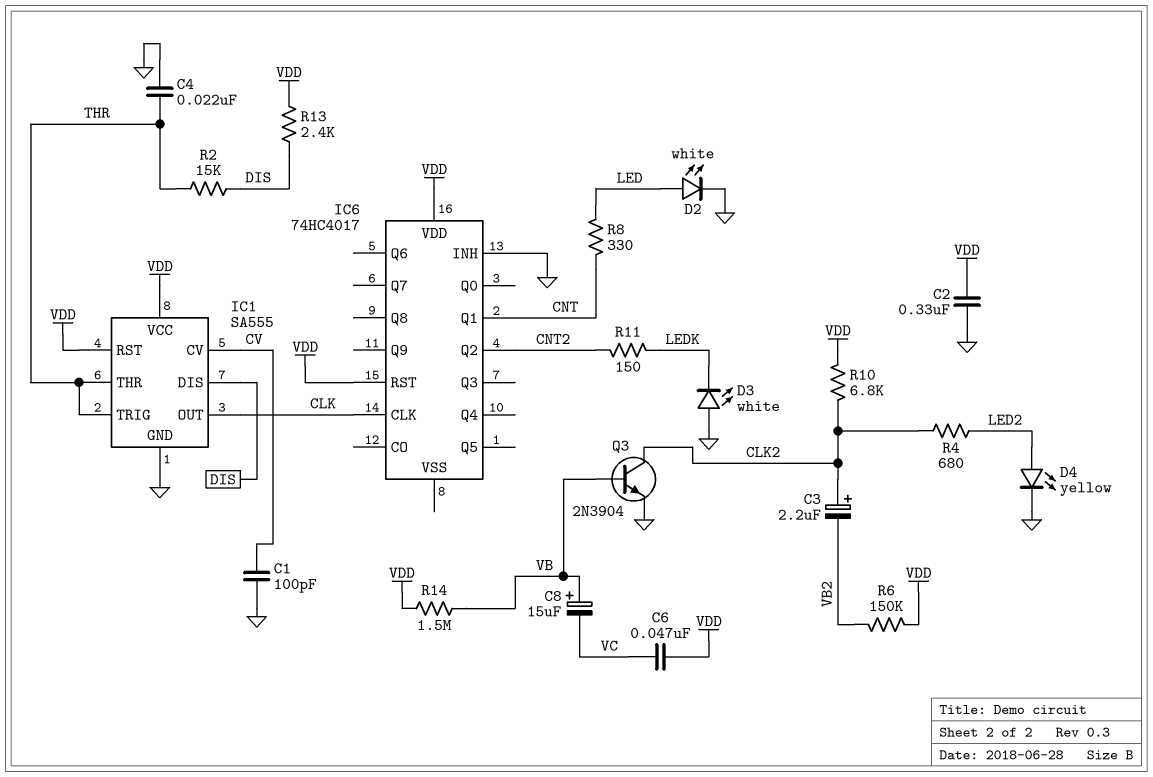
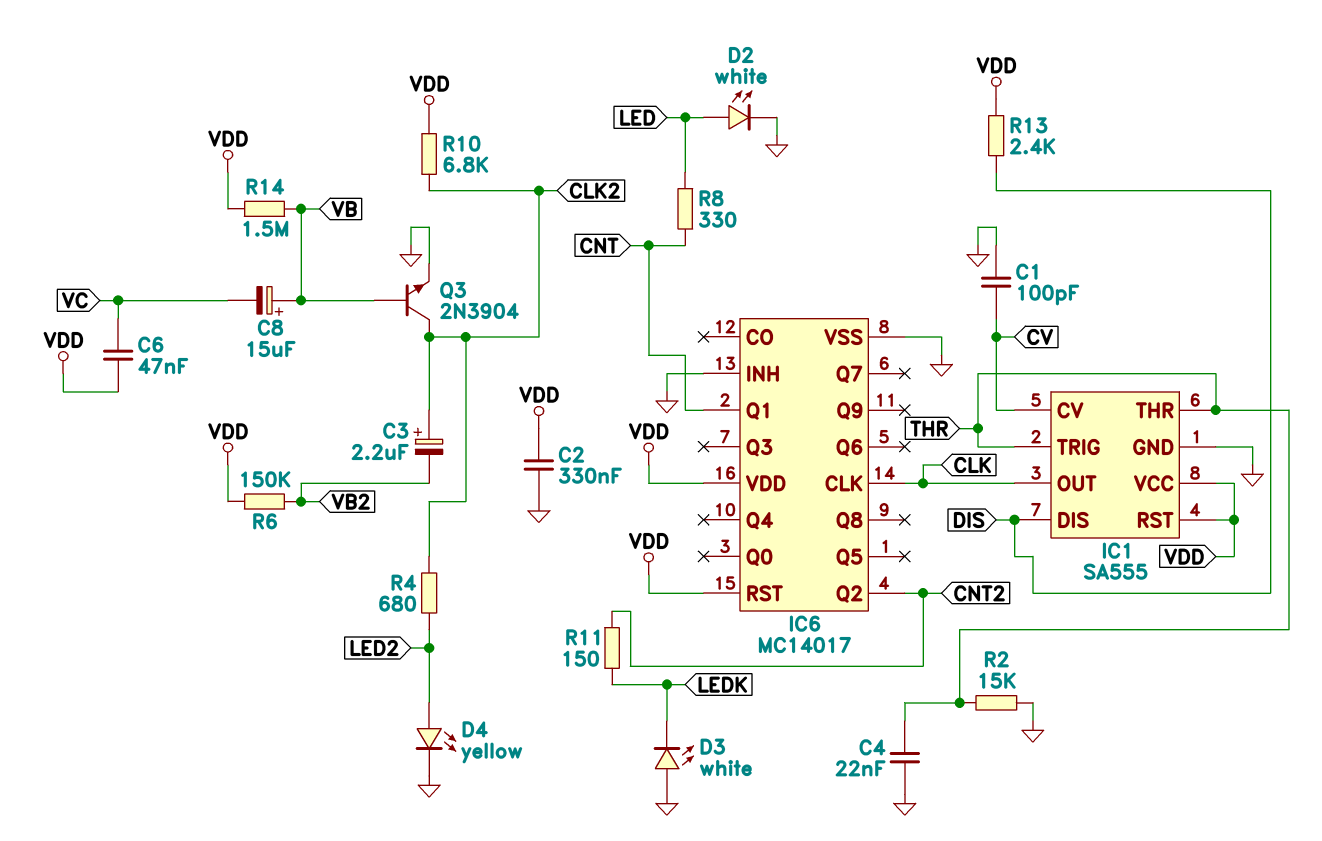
IC6: 74HC4017 -> MC14017
IC6 pin VSS: none -> GND
R2: 15k (DIS, THR) -> 15k (GND, THR)

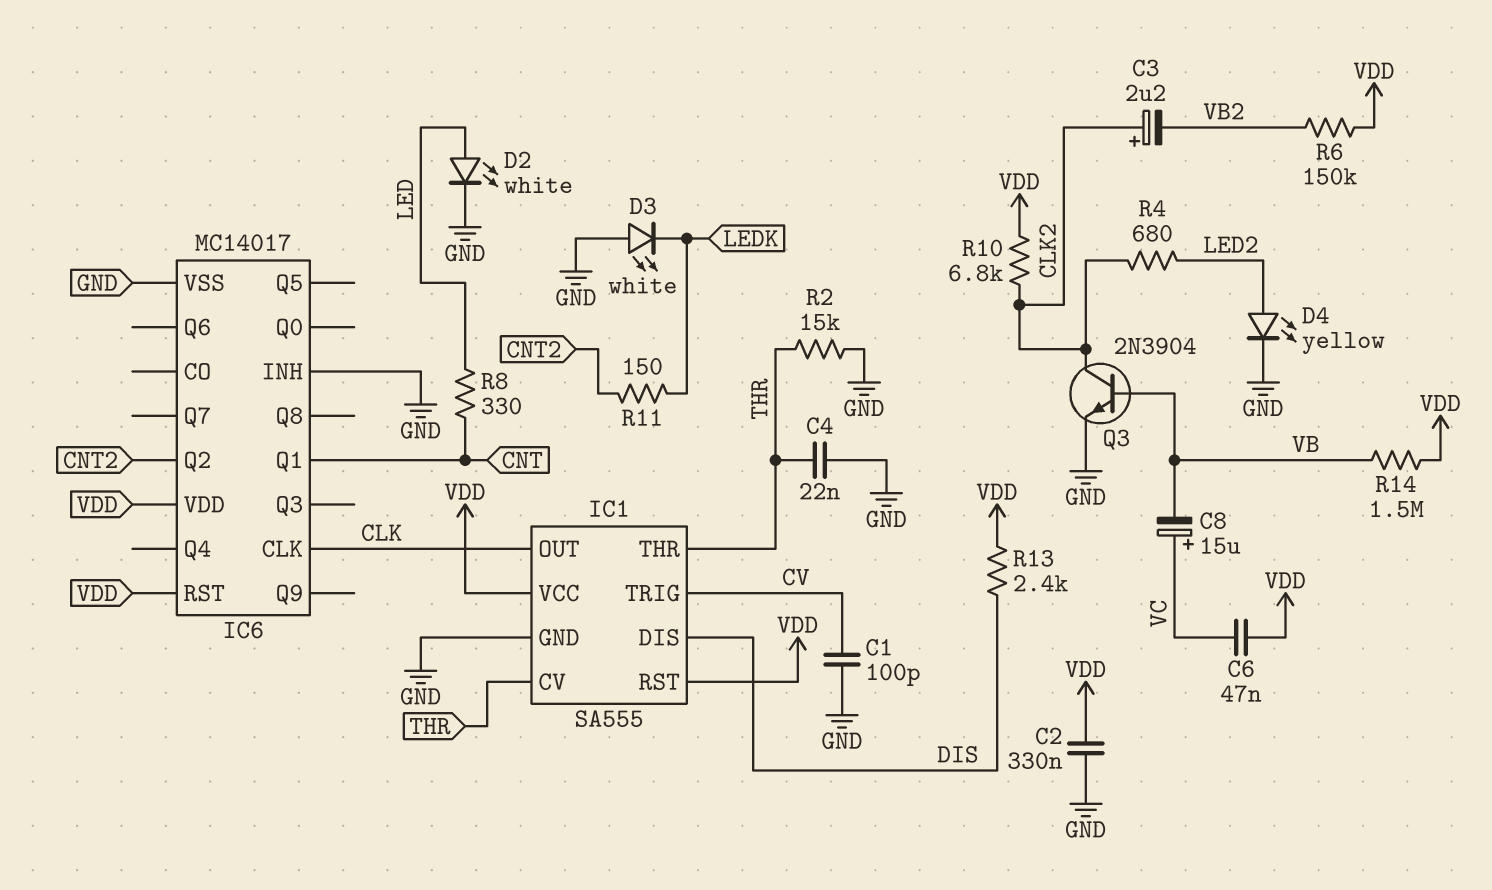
C8: 15uF (plus VB, minus VC) -> 15uF (plus VC, minus VB)
IC1 pin CV: CV -> THR
IC1 pin TRIG: THR -> CV

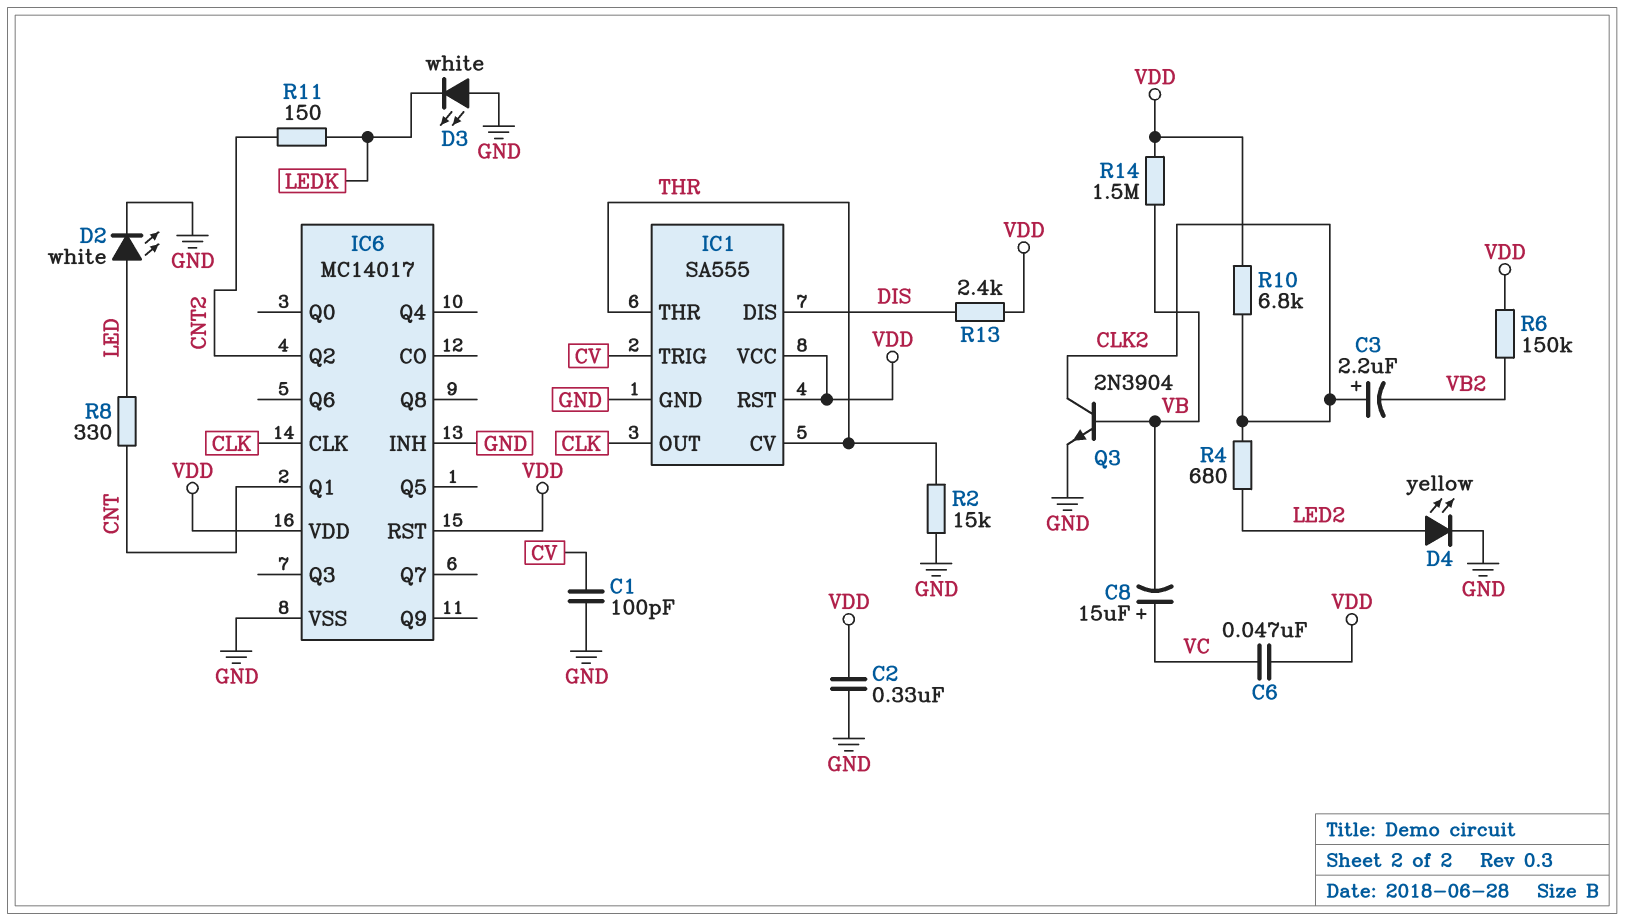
C4: 22nF (GND, THR) -> none

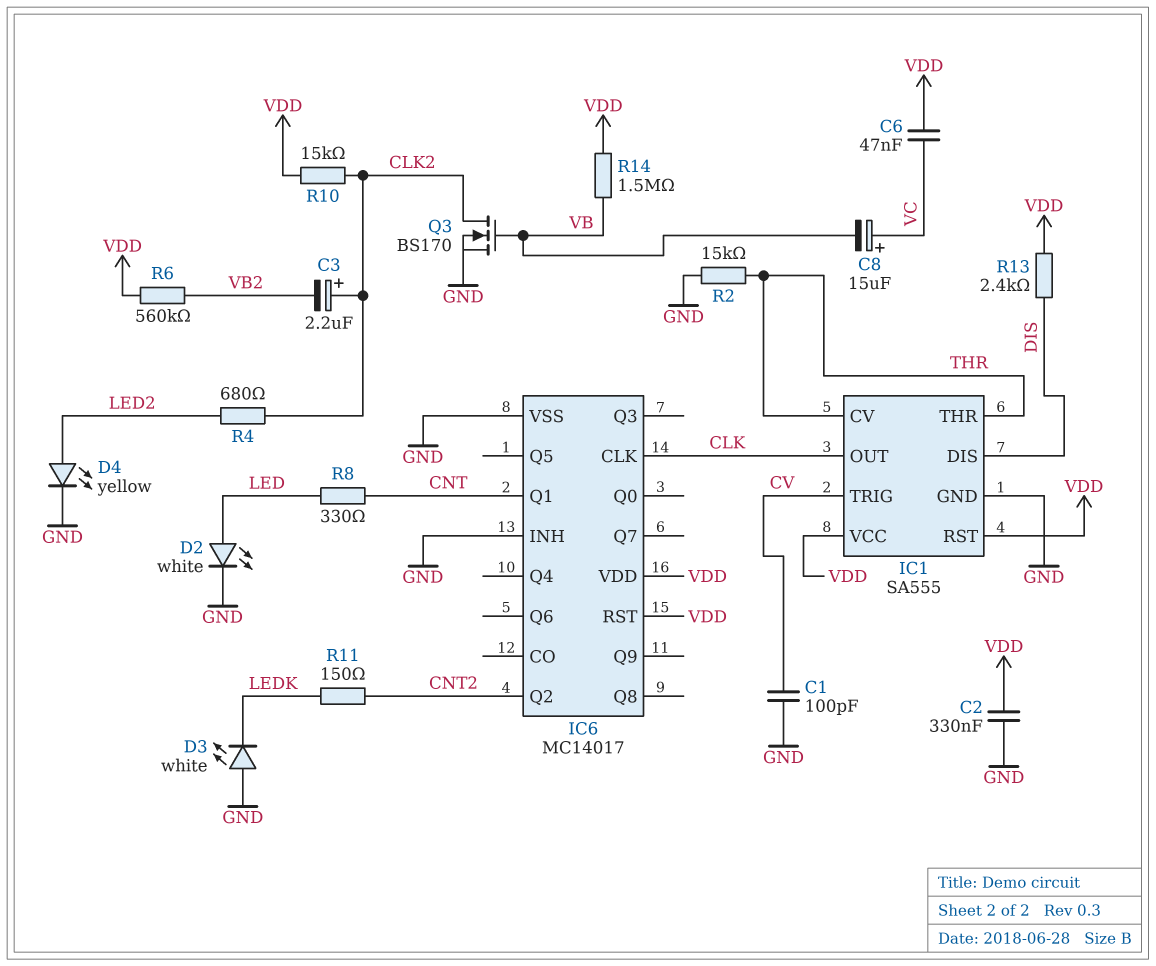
Q3: NPN 2N3904 (B VB, C CLK2, E GND) -> NMOS BS170 (G VB, D CLK2, S GND)
R6: 150k (VB2, VDD) -> 560k (VB2, VDD)
R10: 6.8k (CLK2, VDD) -> 15k (CLK2, VDD)

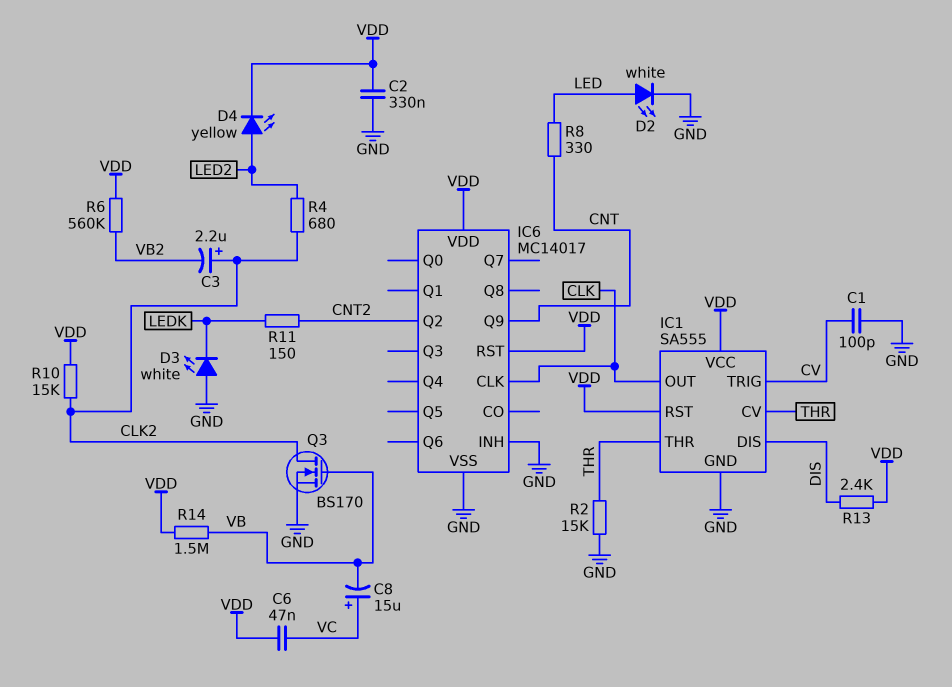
D4: LED yellow (A LED2, K GND) -> LED yellow (A LED2, K VDD)
IC6 pin Q1: CNT -> none
IC6 pin Q9: none -> CNT

